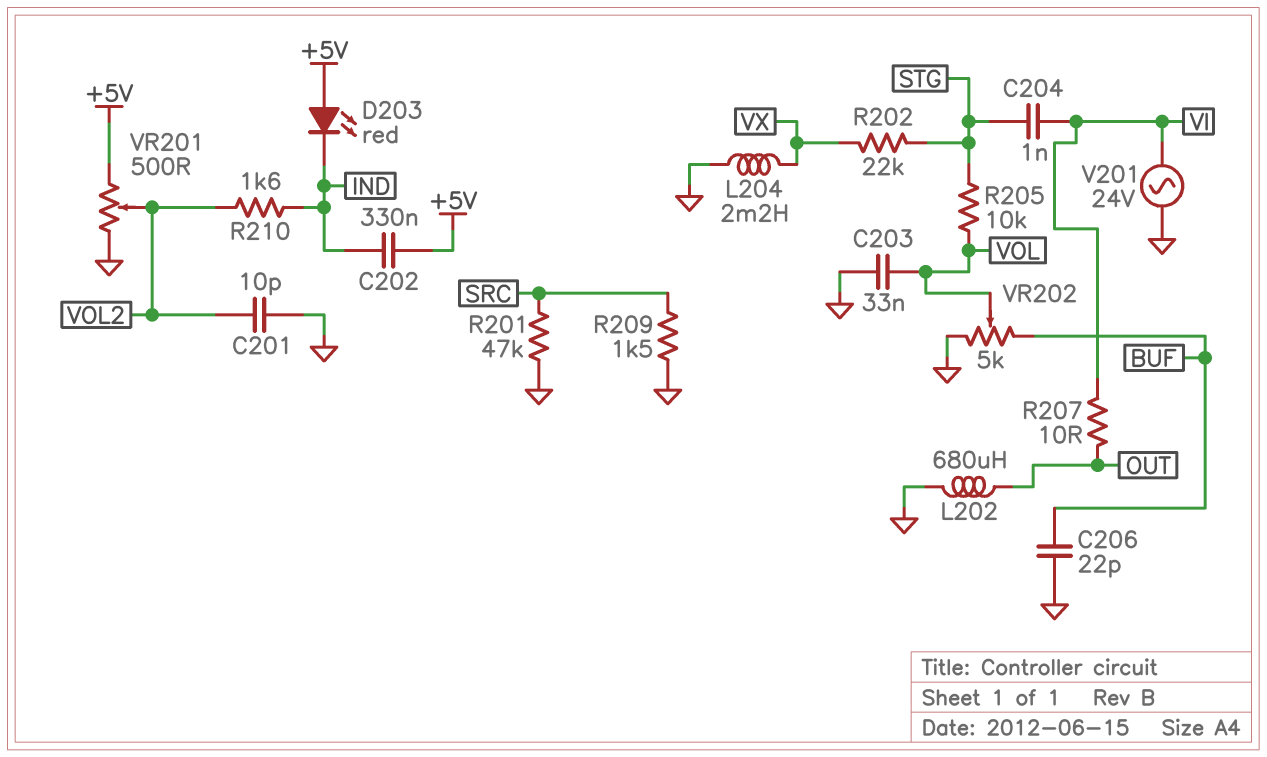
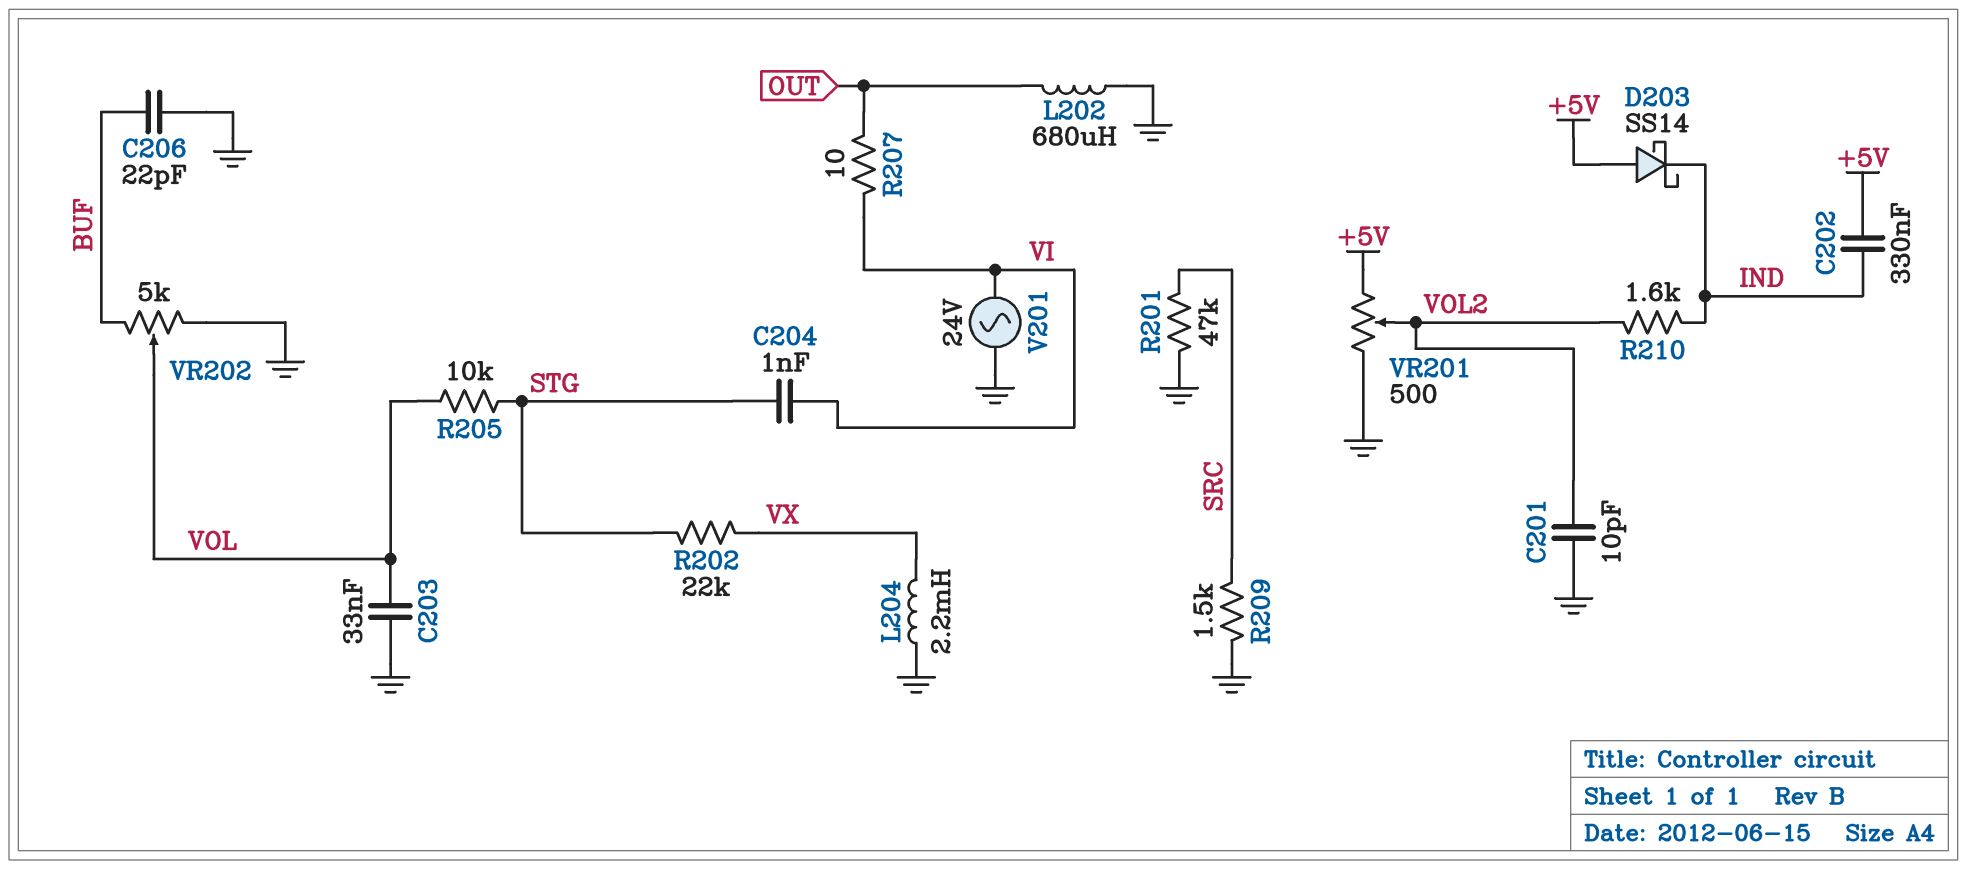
D203: LED red (A +5V, K IND) -> schottky SS14 (A +5V, K IND)

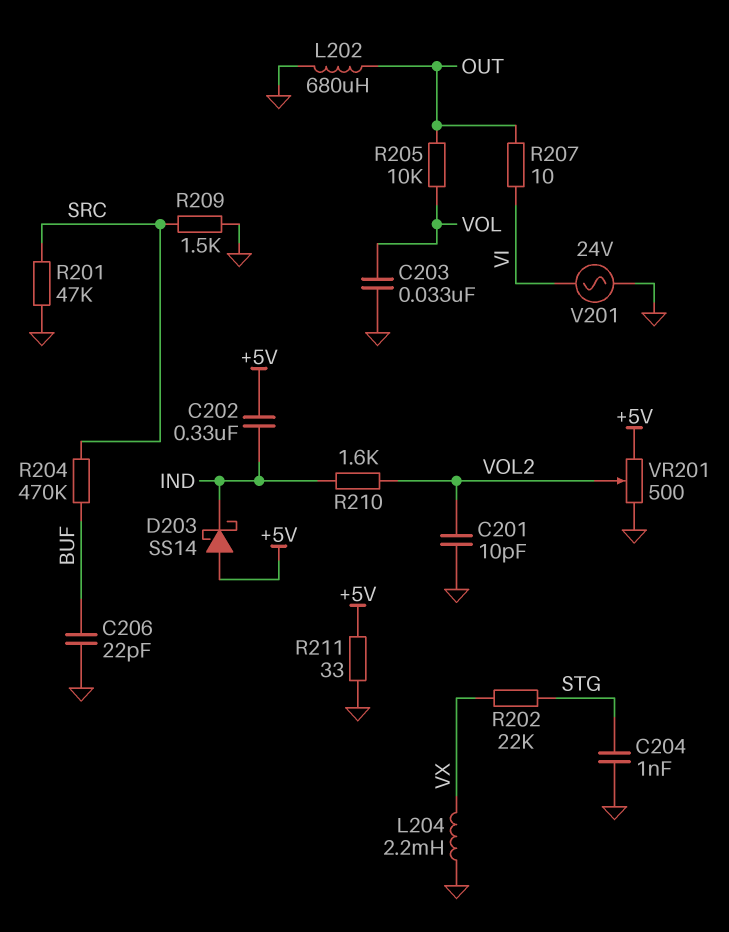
C204: 1nF (STG, VI) -> 1nF (GND, STG)
R204: none -> 470k (BUF, SRC)
R205: 10k (STG, VOL) -> 10k (OUT, VOL)
R211: none -> 33 (+5V, GND)
VR202: 5k (BUF, GND, wiper VOL) -> none

